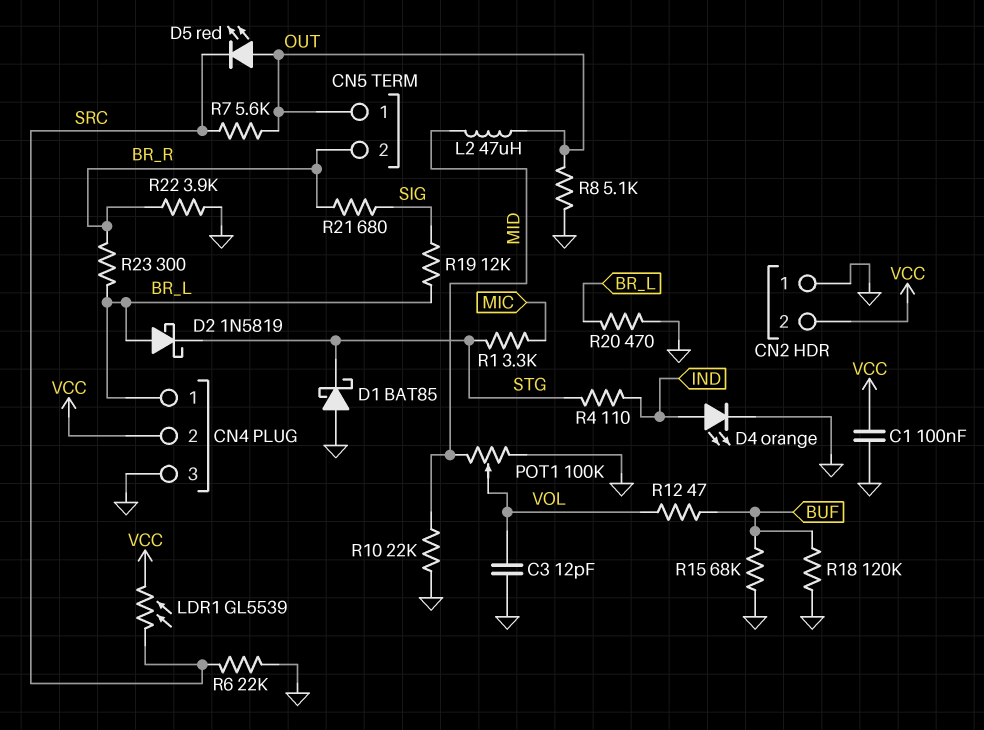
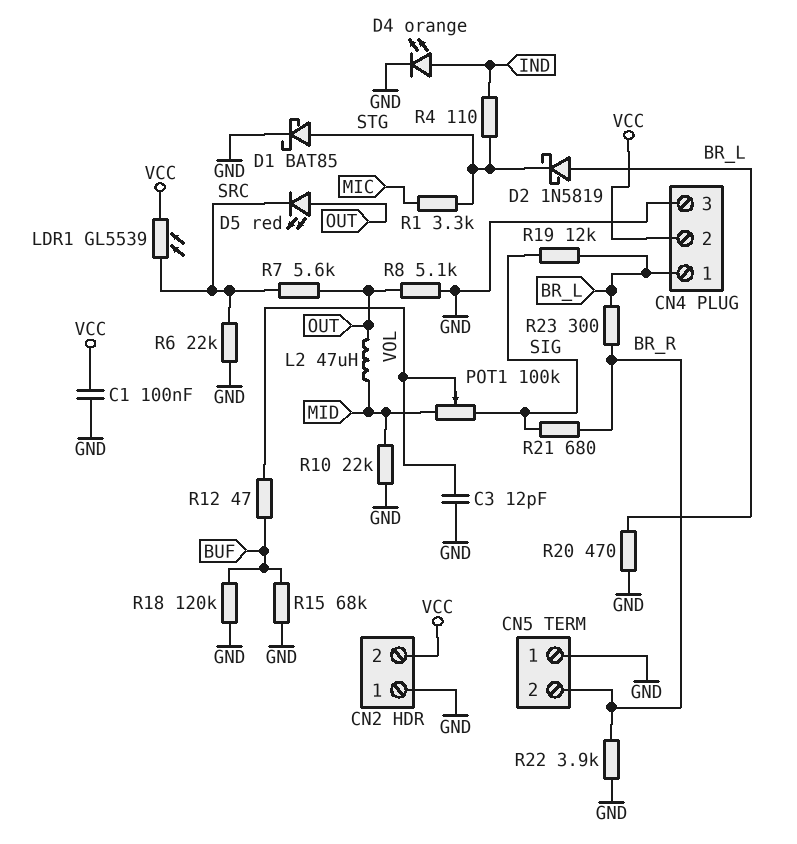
CN5 pin 1: OUT -> GND
D1: schottky BAT85 (A GND, K STG) -> schottky BAT85 (A STG, K GND)
POT1: 100k (GND, MID, wiper VOL) -> 100k (MID, SIG, wiper VOL)

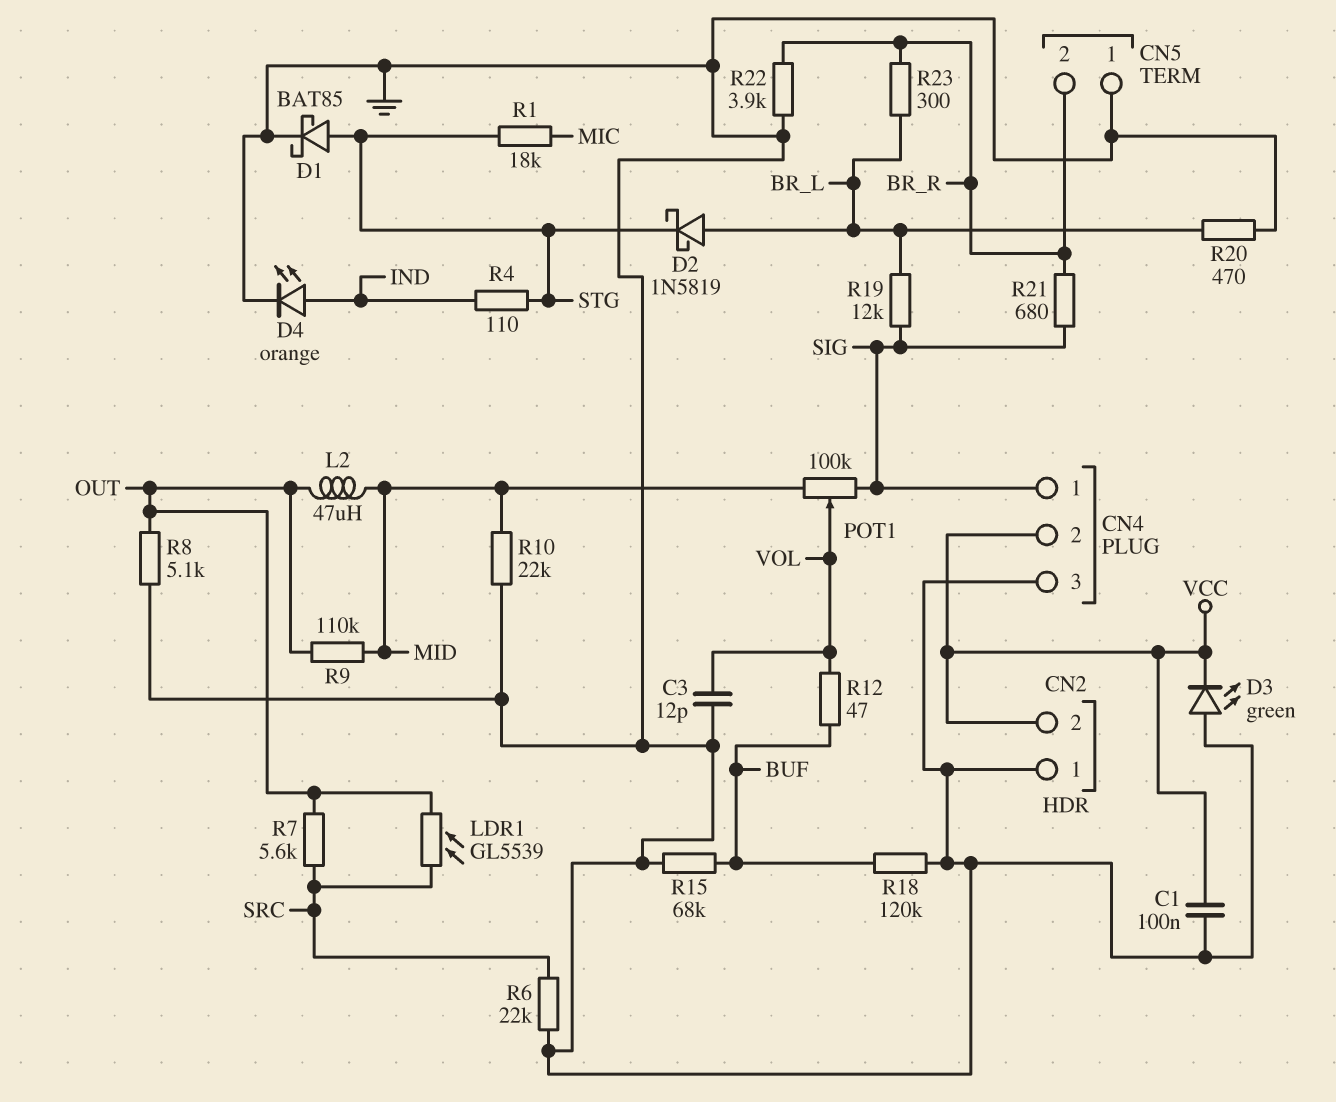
CN4 pin 1: BR_L -> SIG
D3: none -> LED green (A GND, K VCC)
D5: LED red (A OUT, K SRC) -> none
LDR1: GL5539 (SRC, VCC) -> GL5539 (OUT, SRC)
R1: 3.3k (MIC, STG) -> 18k (MIC, STG)
R9: none -> 110k (MID, OUT)

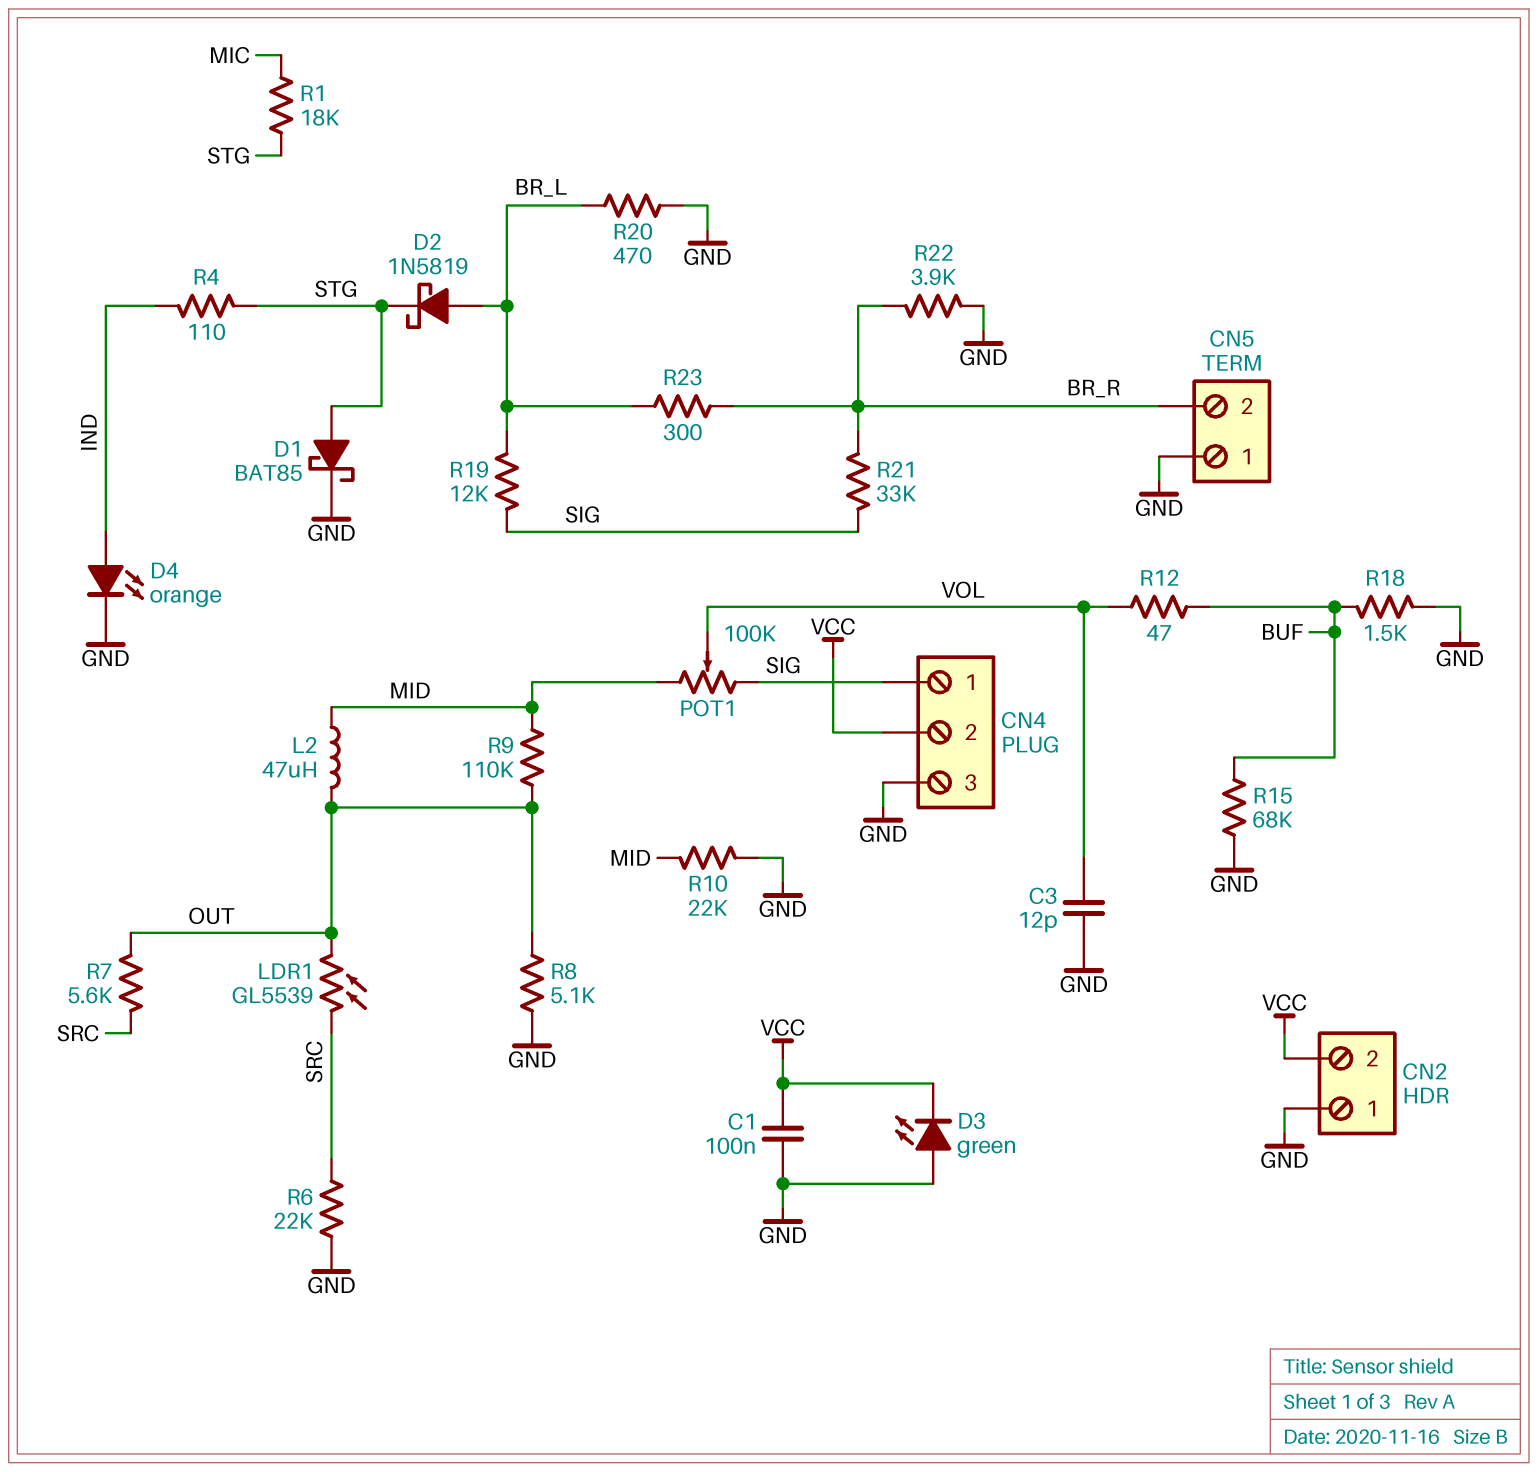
R18: 120k (BUF, GND) -> 1.5k (BUF, GND)
R21: 680 (BR_R, SIG) -> 33k (BR_R, SIG)

